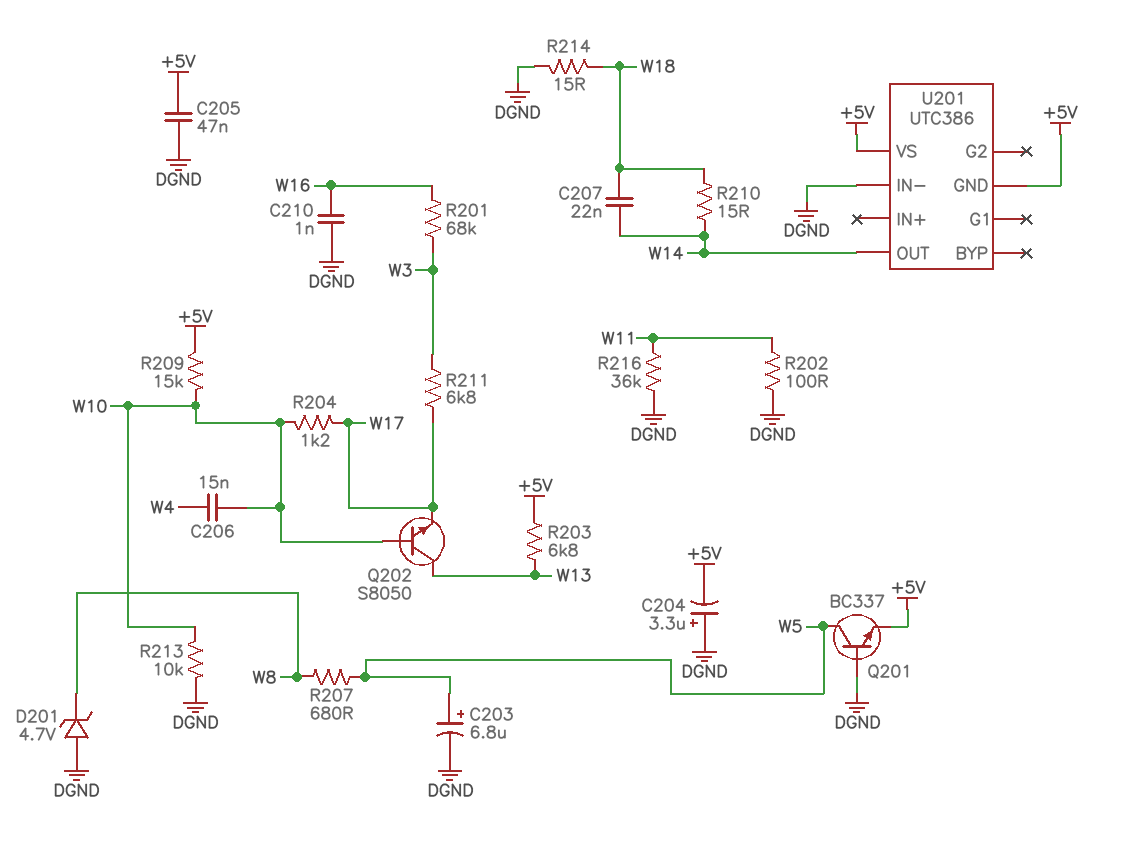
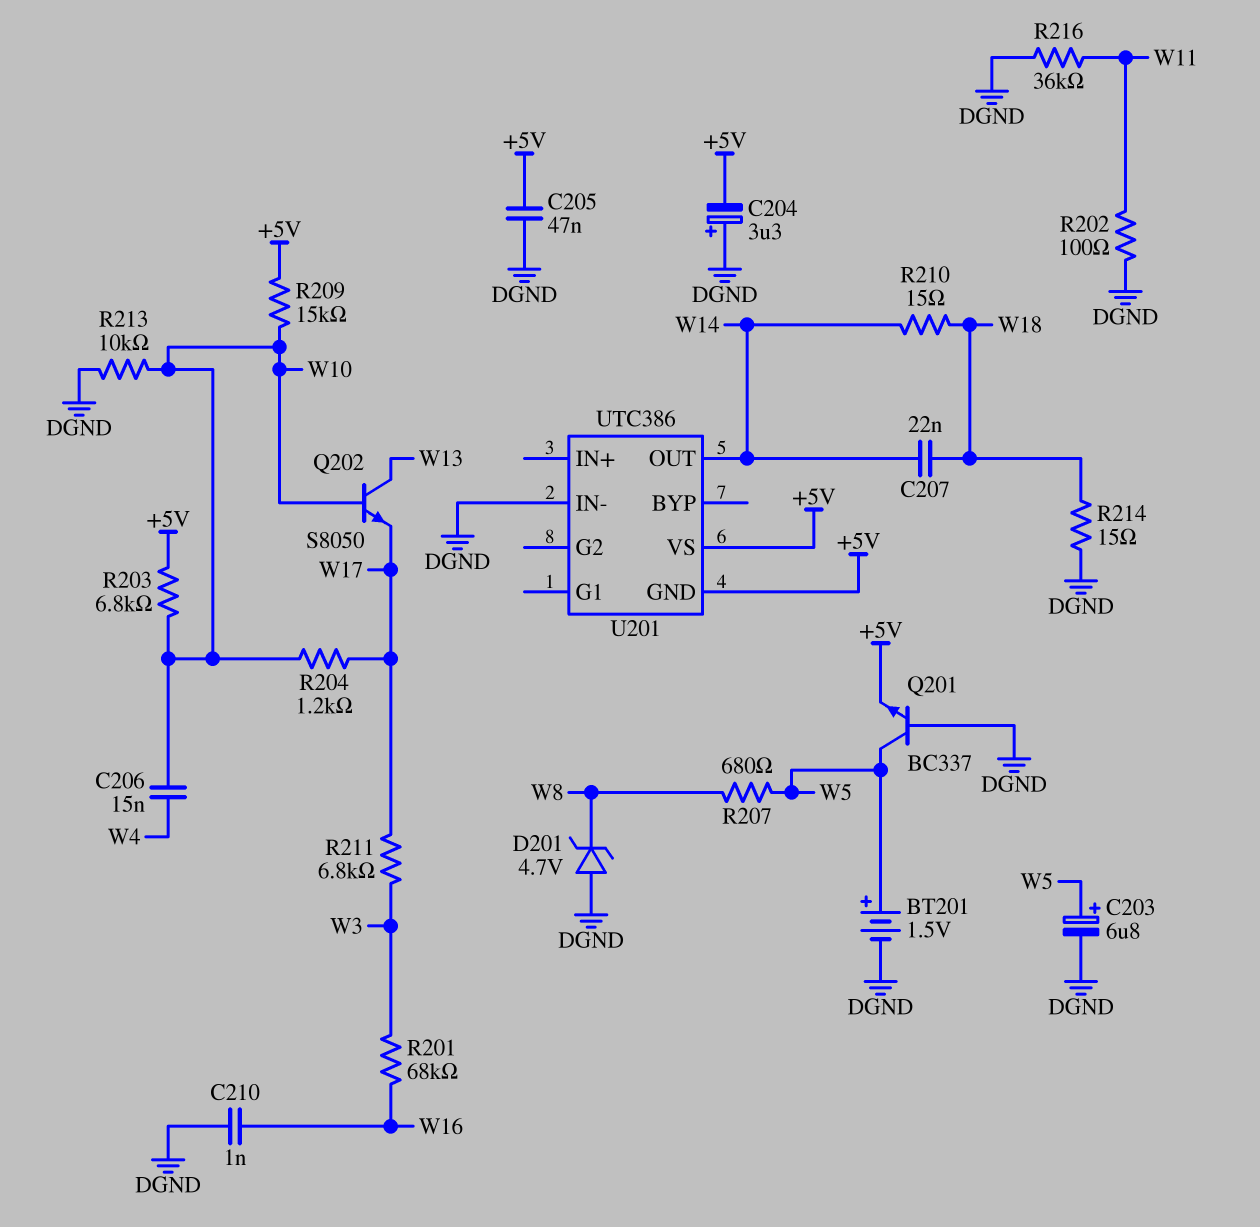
BT201: none -> 1.5V (plus W5, minus DGND)
R203: 6.8k (+5V, W13) -> 6.8k (+5V, W10)

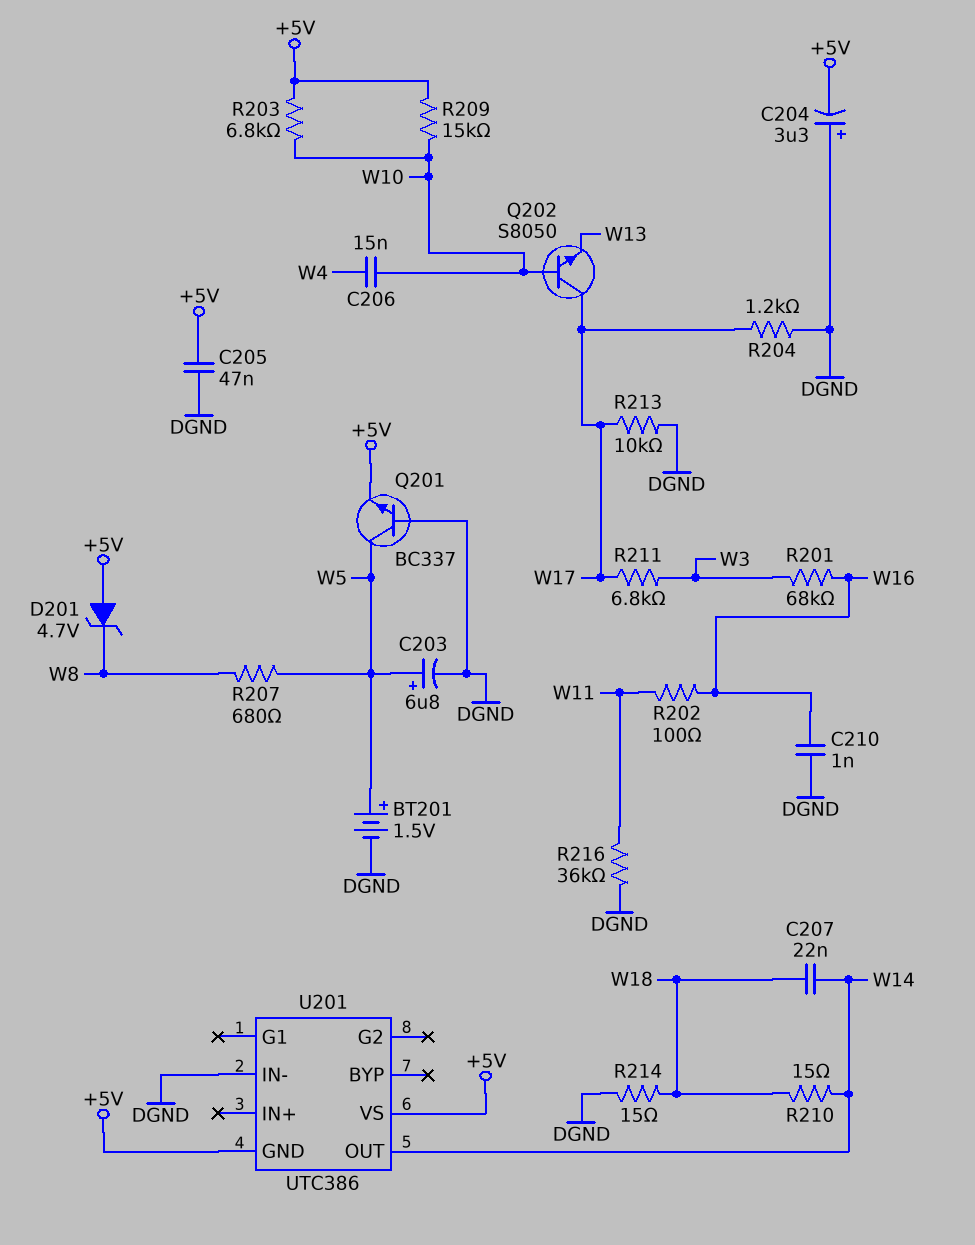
D201: zener 4.7V (A DGND, K W8) -> zener 4.7V (A +5V, K W8)
Q202: NPN S8050 (B W10, C W13, E W17) -> NPN S8050 (B W10, C W17, E W13)
R202: 100 (DGND, W11) -> 100 (W11, W16)
R204: 1.2k (W10, W17) -> 1.2k (DGND, W17)
R213: 10k (DGND, W10) -> 10k (DGND, W17)

